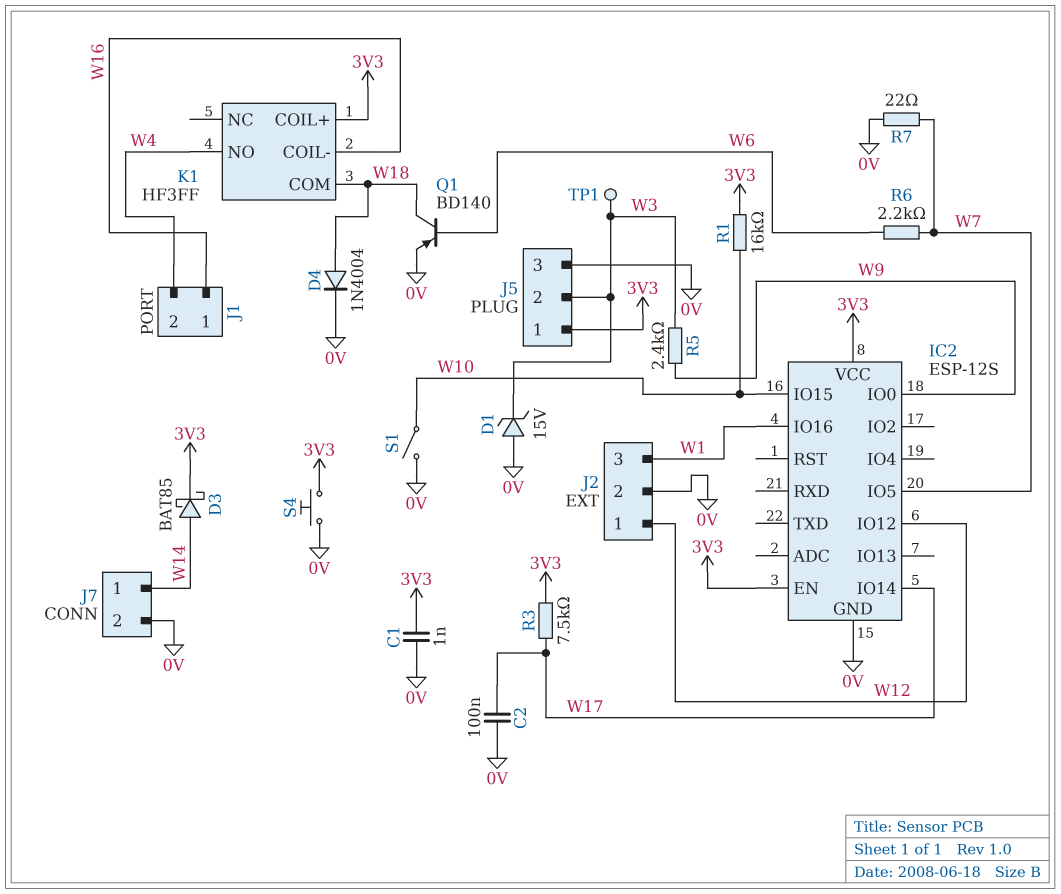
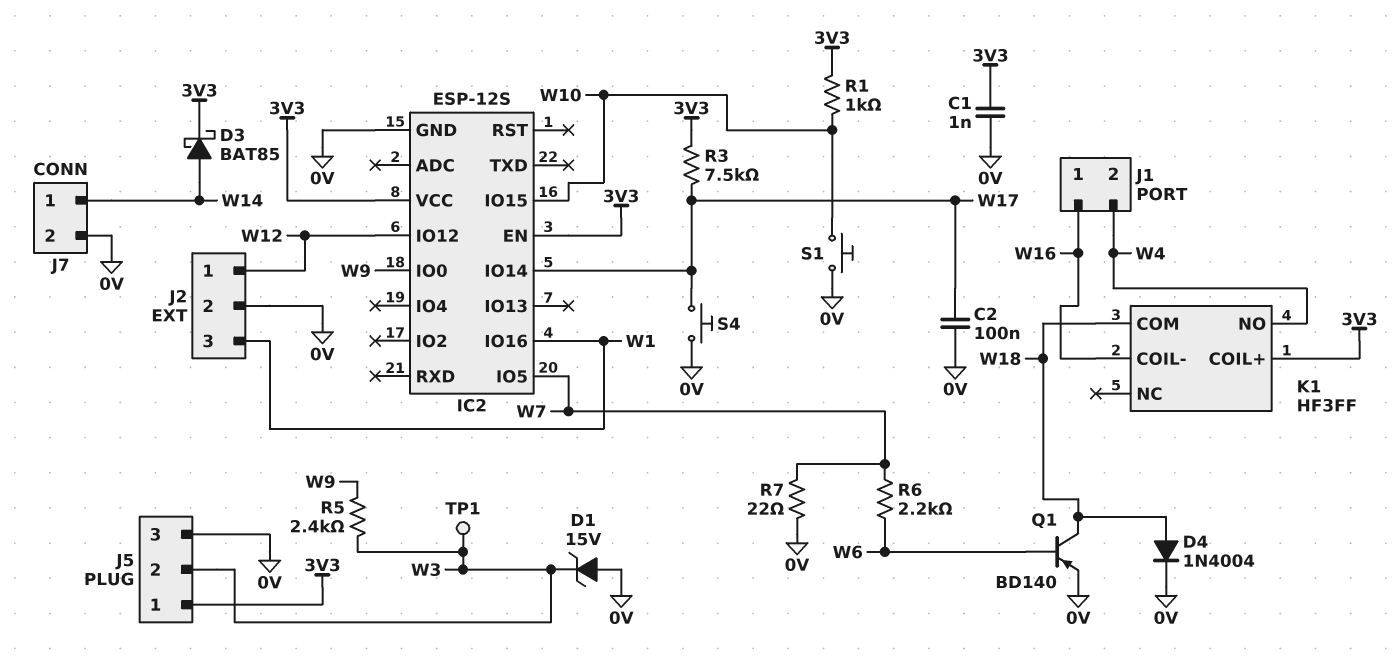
R1: 16k (3V3, W10) -> 1k (3V3, W10)
S1: switch (0V, W10) -> button (0V, W10)
S4: button (0V, 3V3) -> button (0V, W17)

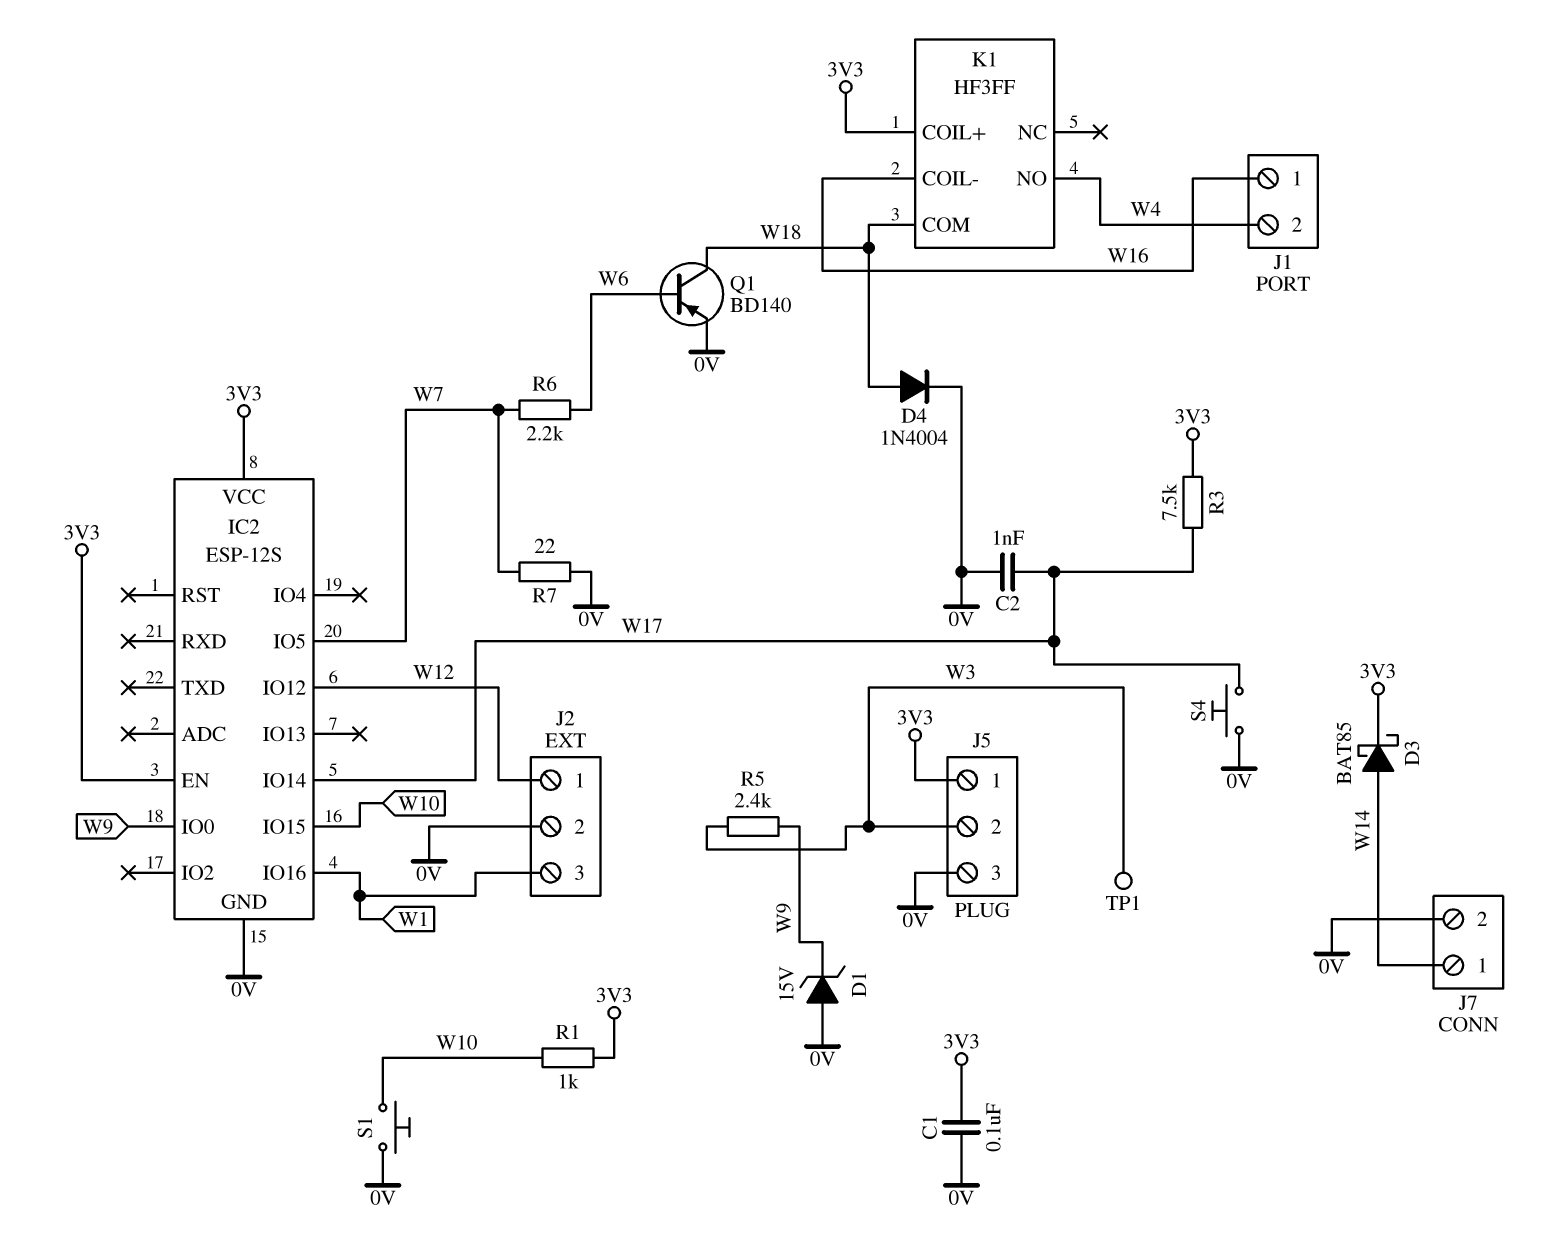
C1: 1nF (0V, 3V3) -> 100nF (0V, 3V3)
C2: 100nF (0V, W17) -> 1nF (0V, W17)
D1: zener 15V (A 0V, K W3) -> zener 15V (A 0V, K W9)

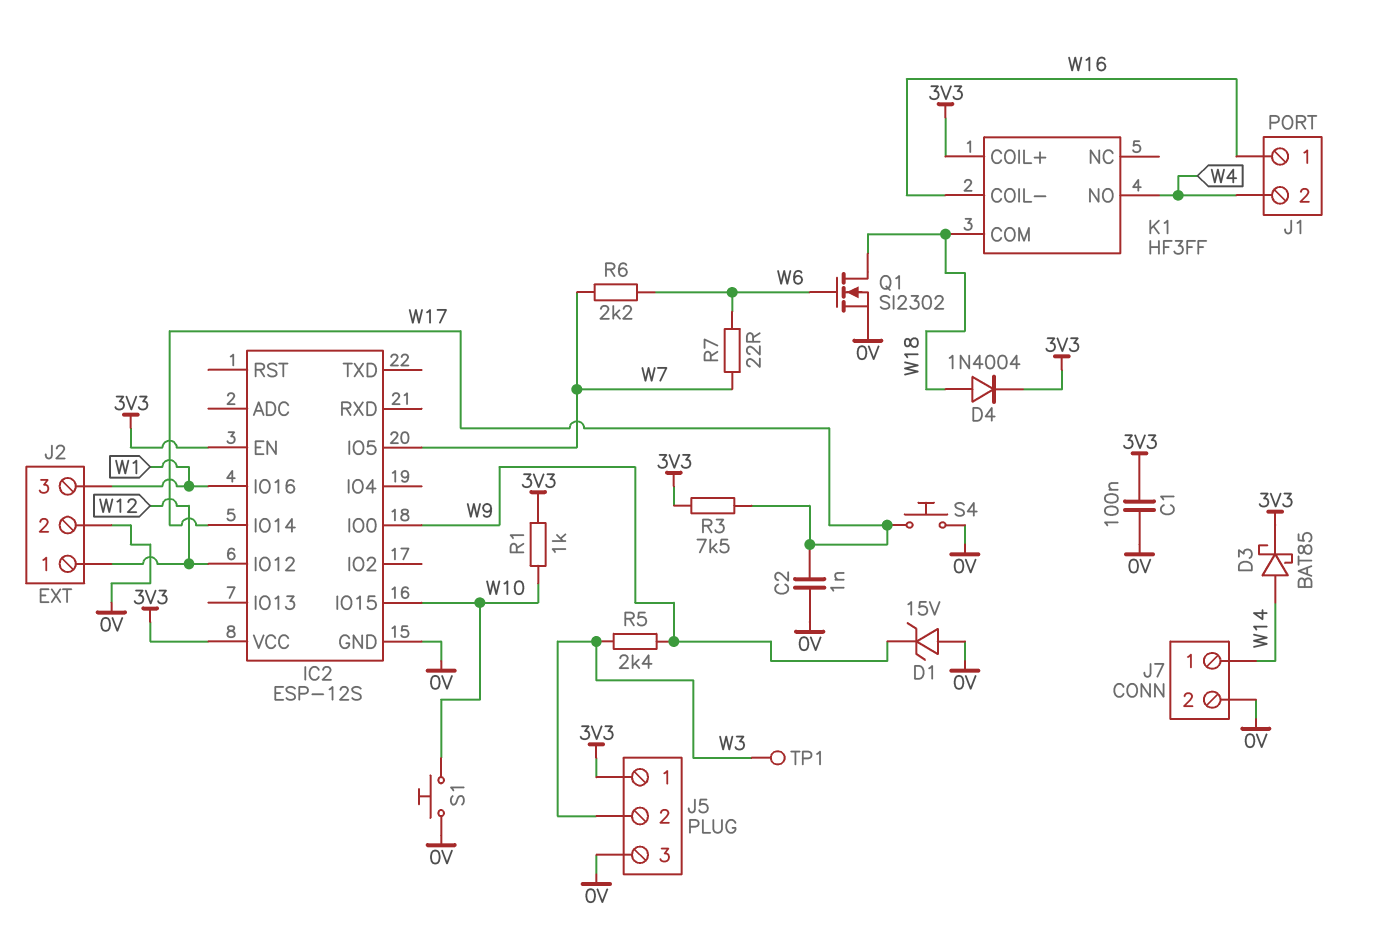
D4: diode 1N4004 (A W18, K 0V) -> diode 1N4004 (A W18, K 3V3)
Q1: PNP BD140 (B W6, C W18, E 0V) -> NMOS SI2302 (G W6, D W18, S 0V)
R7: 22 (0V, W7) -> 22 (W6, W7)

